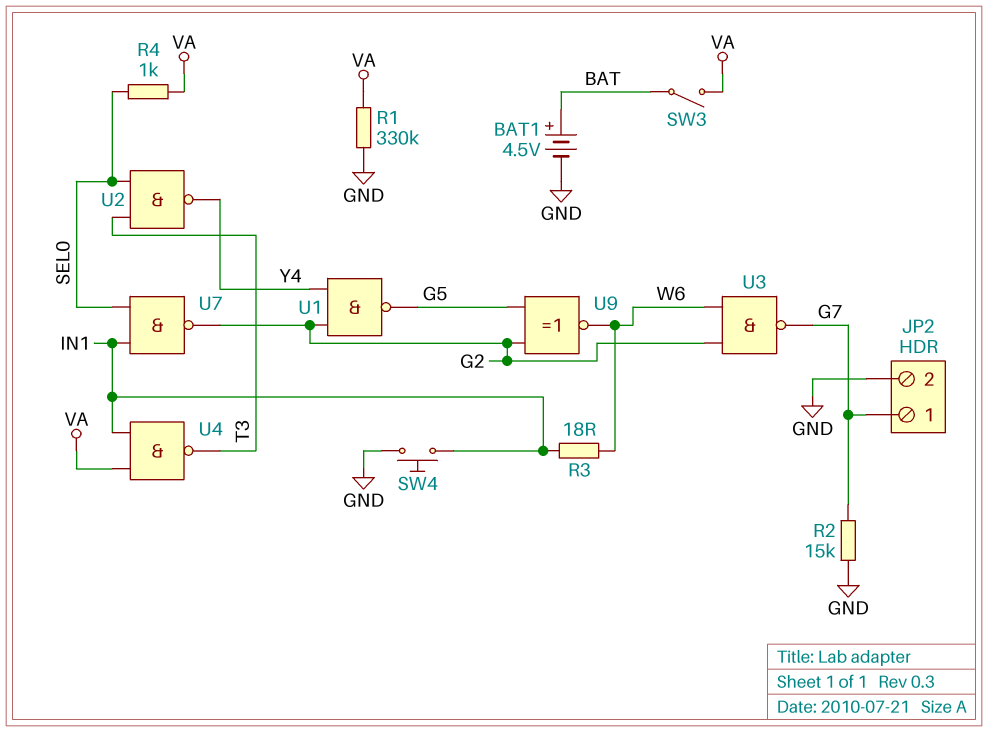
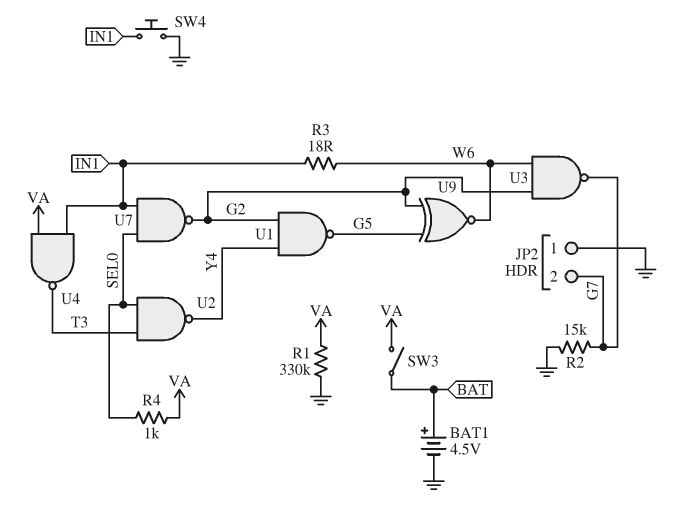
JP2 pin 1: G7 -> GND
JP2 pin 2: GND -> G7

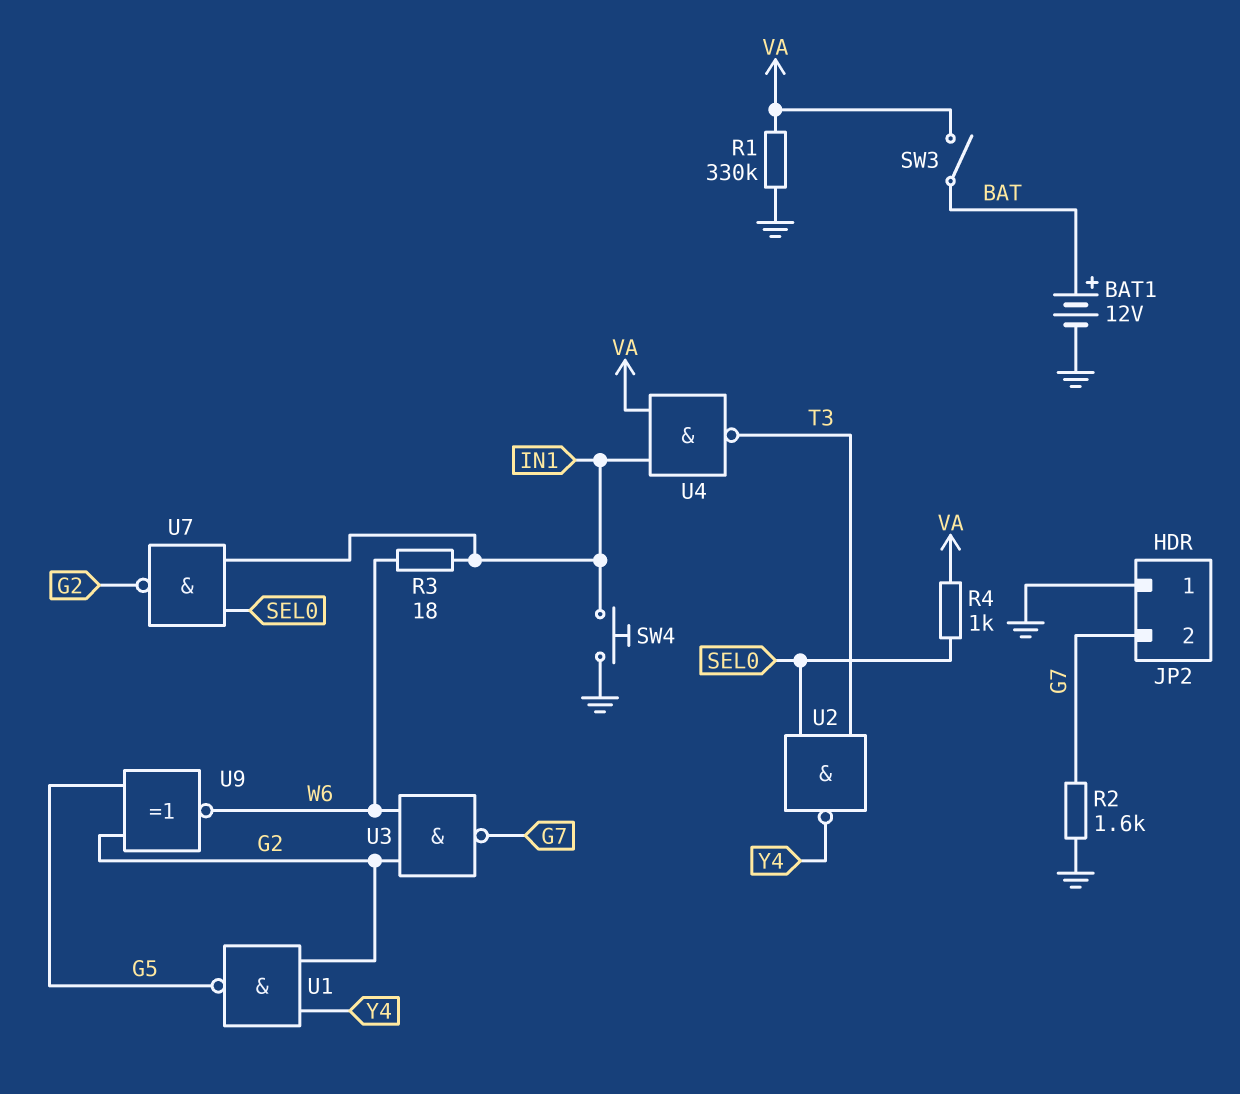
BAT1: 4.5V (plus BAT, minus GND) -> 12V (plus BAT, minus GND)
R2: 15k (G7, GND) -> 1.6k (G7, GND)

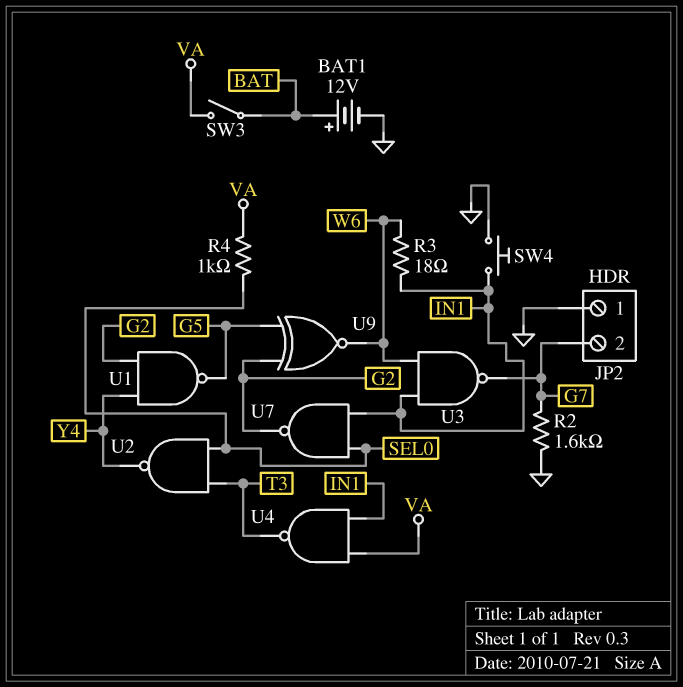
R1: 330k (GND, VA) -> none
U3: NAND (in G2, in W6, out G7) -> NAND (in IN1, in W6, out G7)

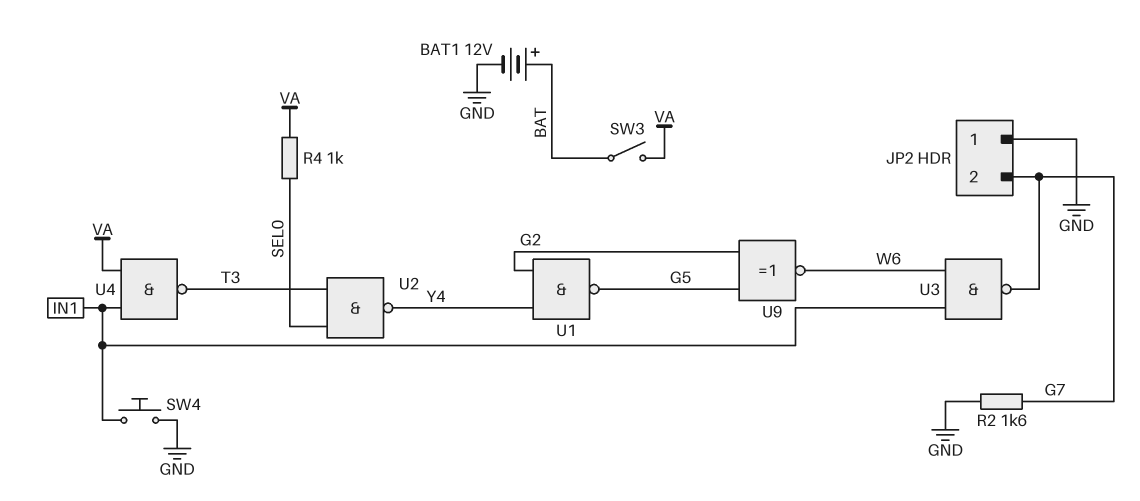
R3: 18 (IN1, W6) -> none
U7: NAND (in IN1, in SEL0, out G2) -> none

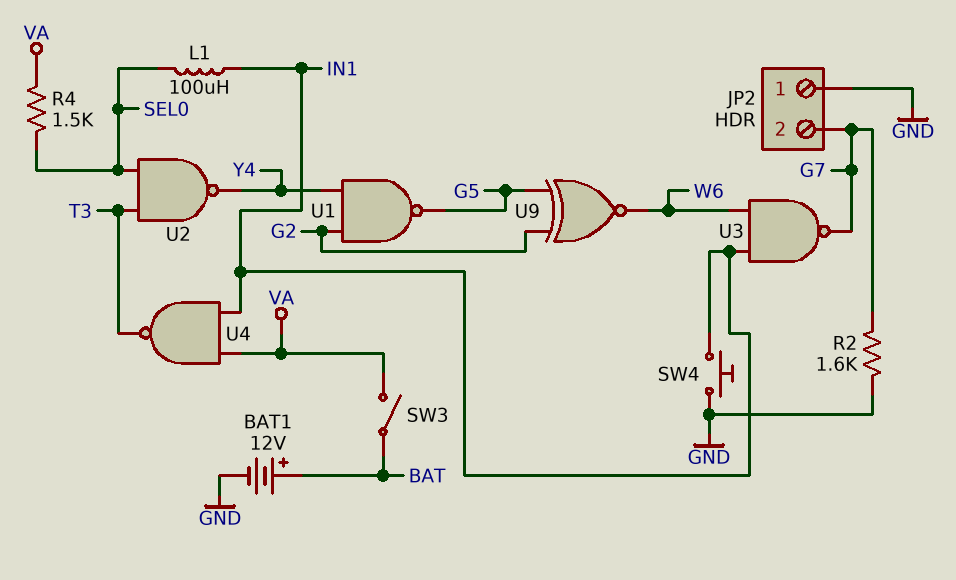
L1: none -> 100uH (IN1, SEL0)
R4: 1k (SEL0, VA) -> 1.5k (SEL0, VA)

